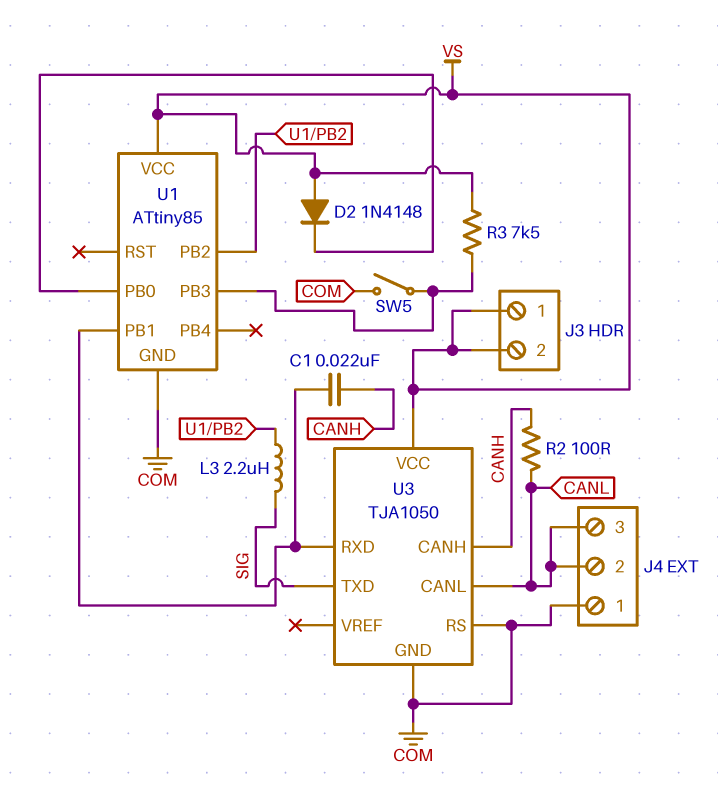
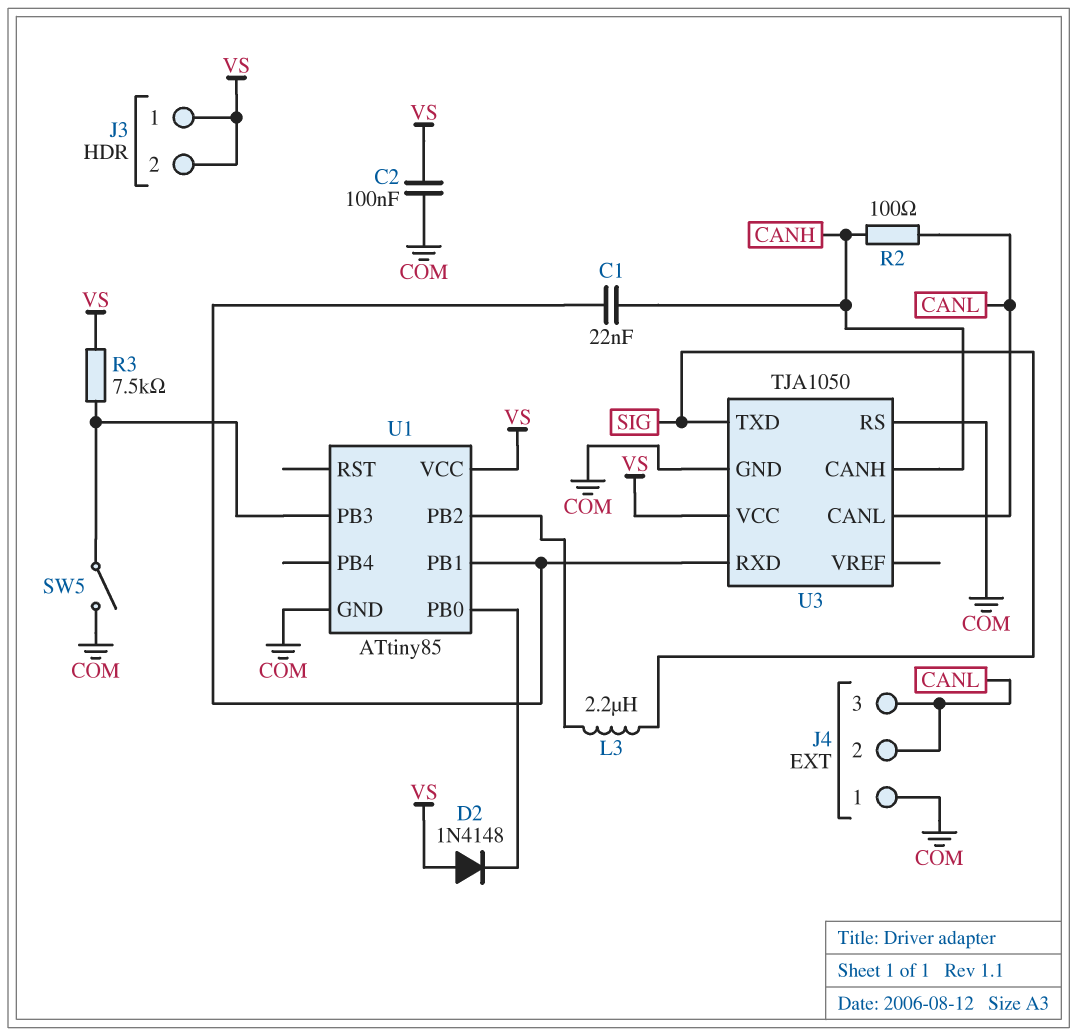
C2: none -> 100nF (COM, VS)

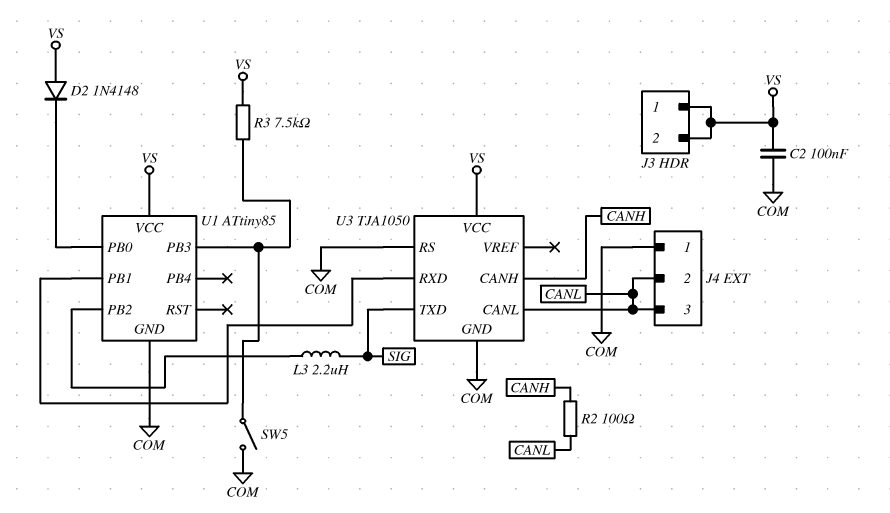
C1: 22nF (CANH, U1/PB1) -> none

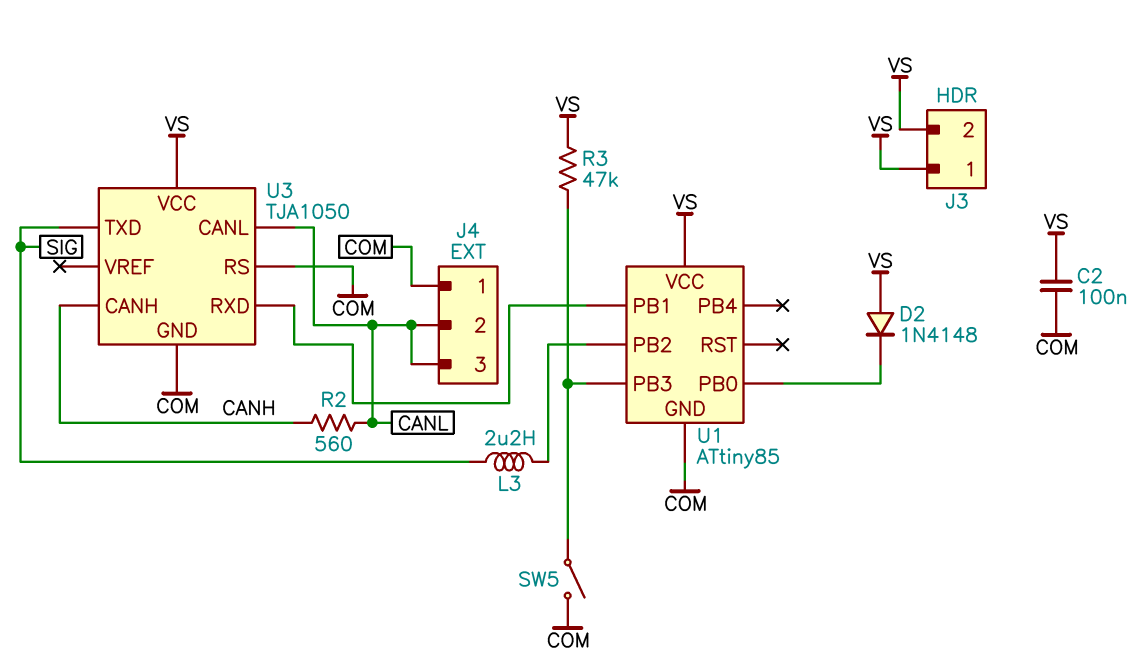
R2: 100 (CANH, CANL) -> 560 (CANH, CANL)
R3: 7.5k (U1/PB3, VS) -> 47k (U1/PB3, VS)

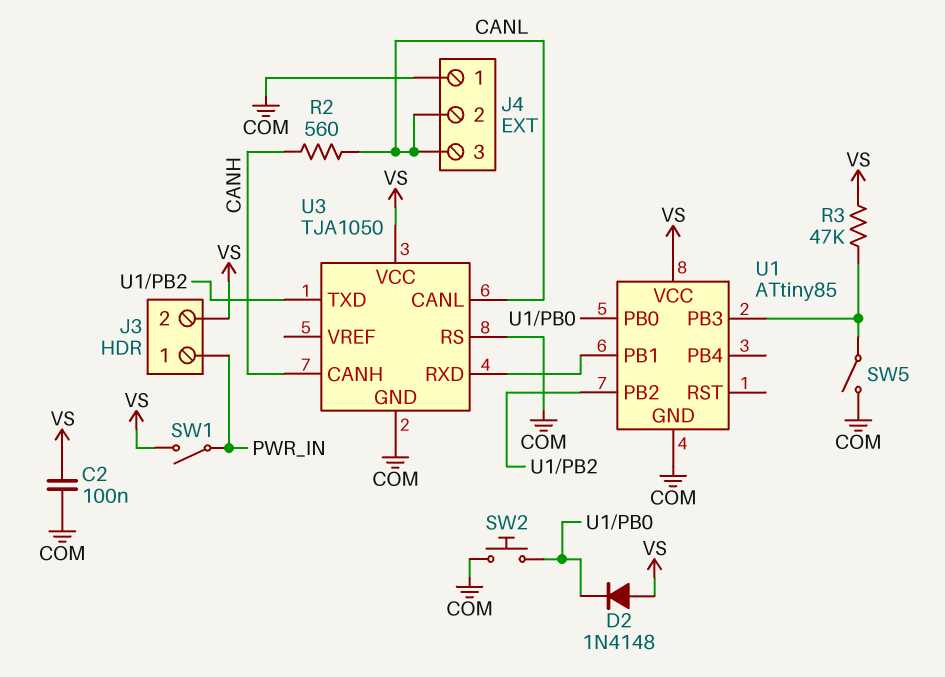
J3 pin 1: VS -> PWR_IN
L3: 2.2uH (SIG, U1/PB2) -> none
SW1: none -> switch (PWR_IN, VS)
SW2: none -> button (COM, U1/PB0)
U3 pin TXD: SIG -> U1/PB2

